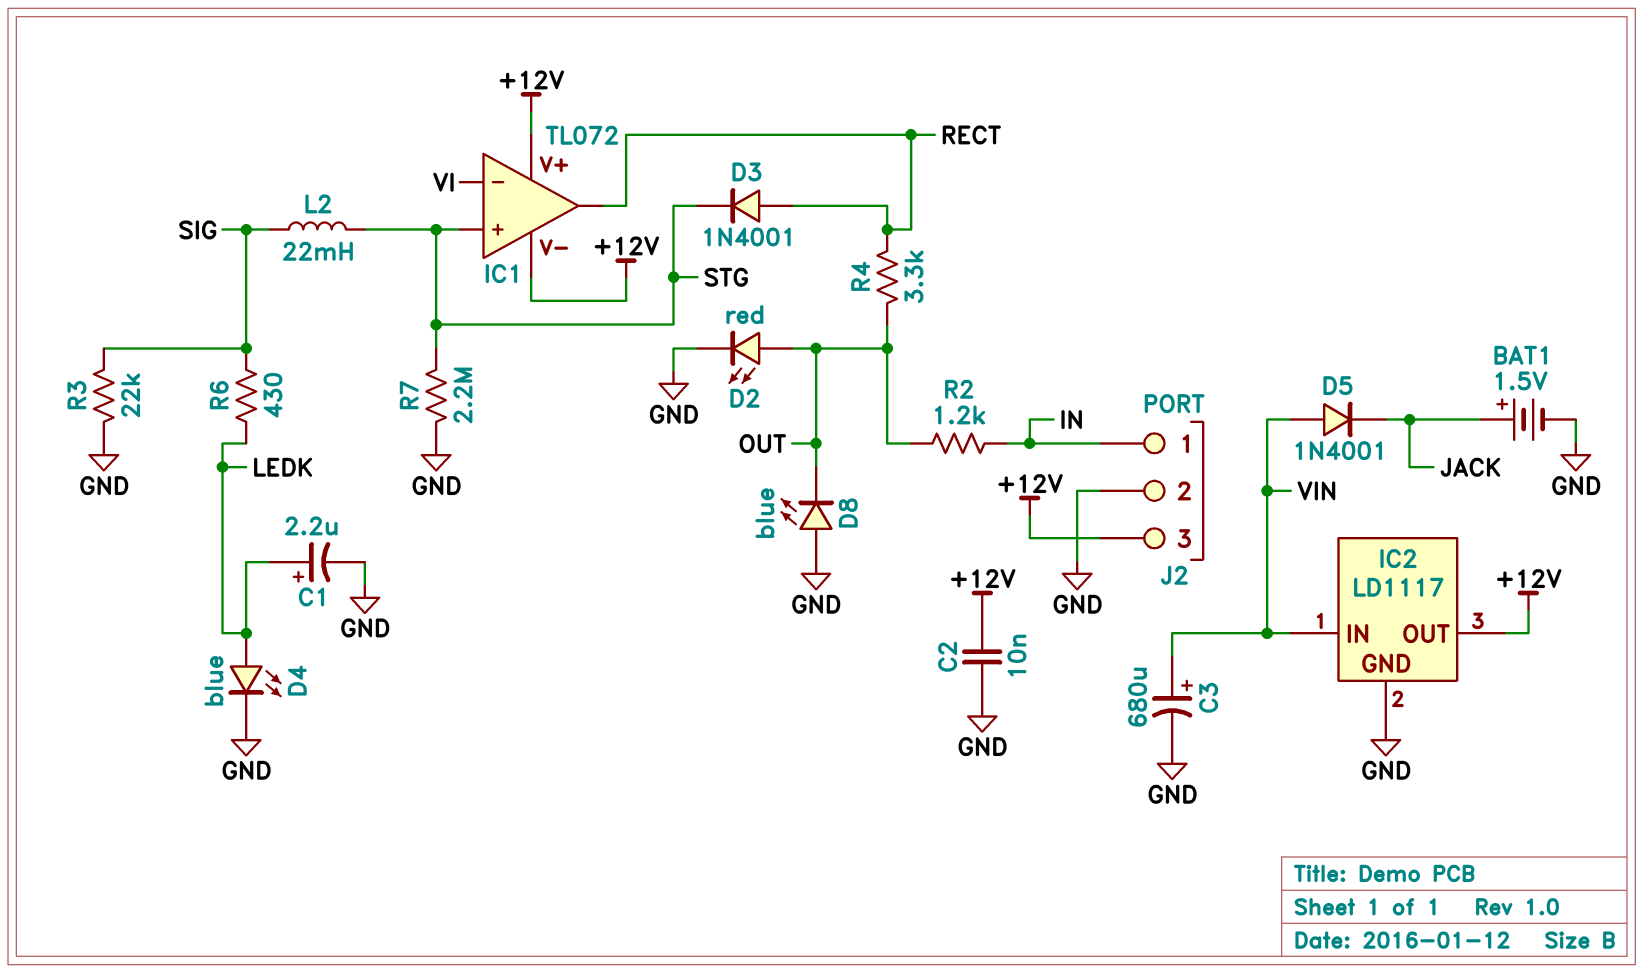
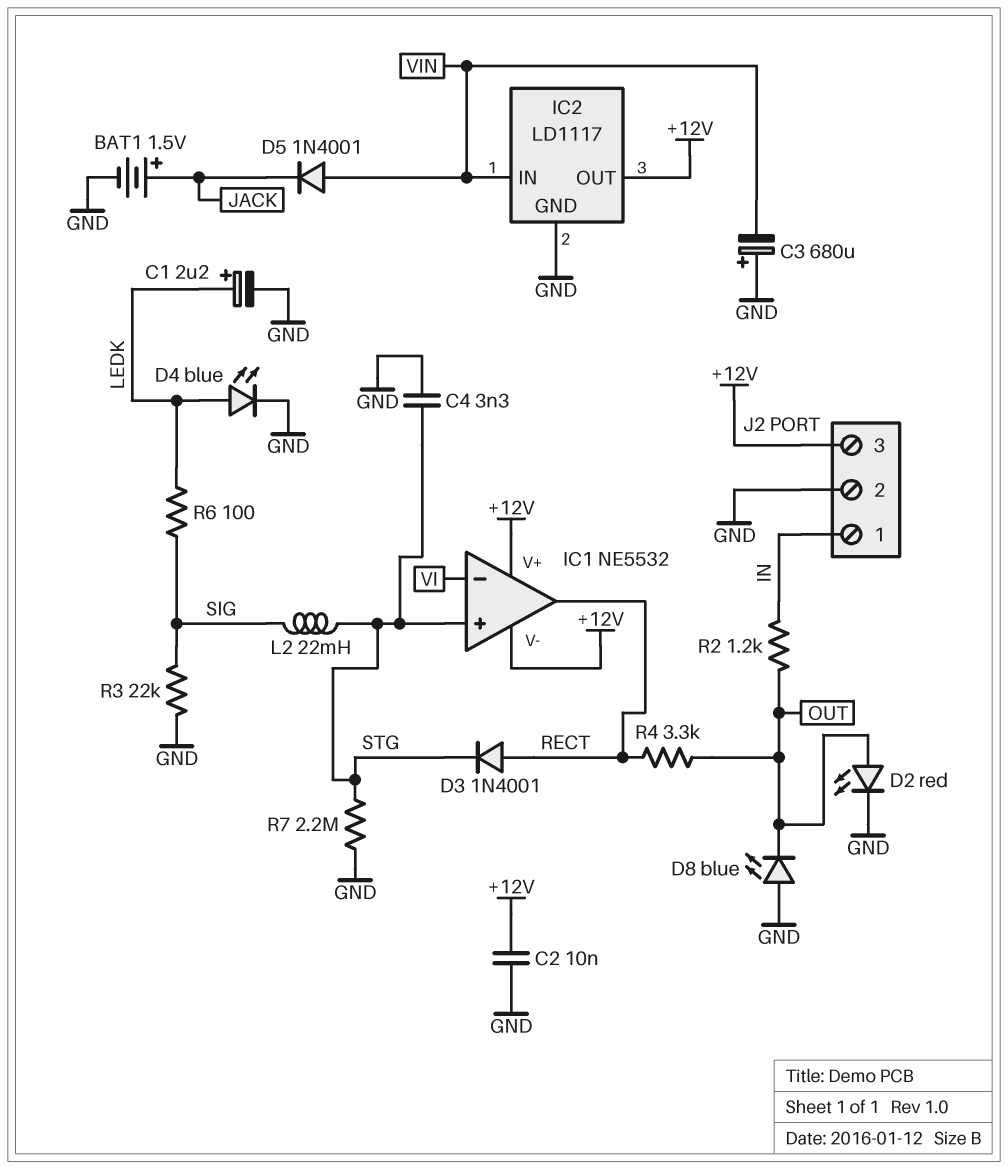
C3: 680uF (plus VIN, minus GND) -> 680uF (plus GND, minus VIN)
C4: none -> 3.3nF (GND, STG)
IC1: TL072 -> NE5532
R6: 430 (LEDK, SIG) -> 100 (LEDK, SIG)

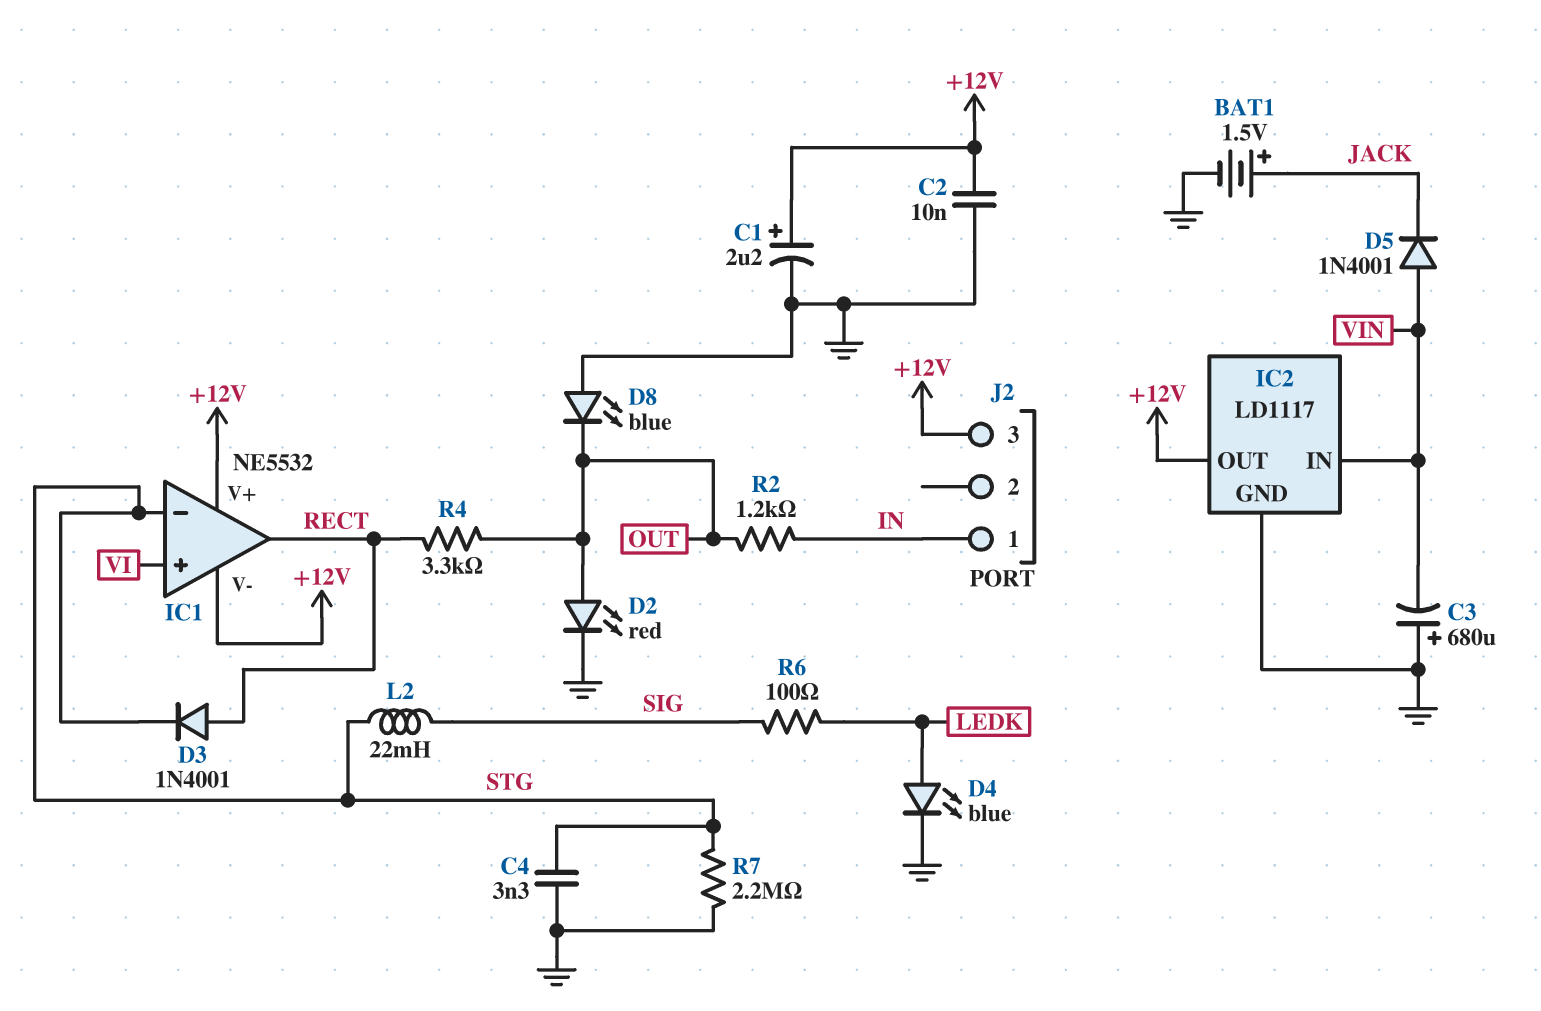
C1: 2.2uF (plus LEDK, minus GND) -> 2.2uF (plus +12V, minus GND)
IC1 pin in+: STG -> VI
IC1 pin in-: VI -> STG
J2 pin 2: GND -> none
R3: 22k (GND, SIG) -> none

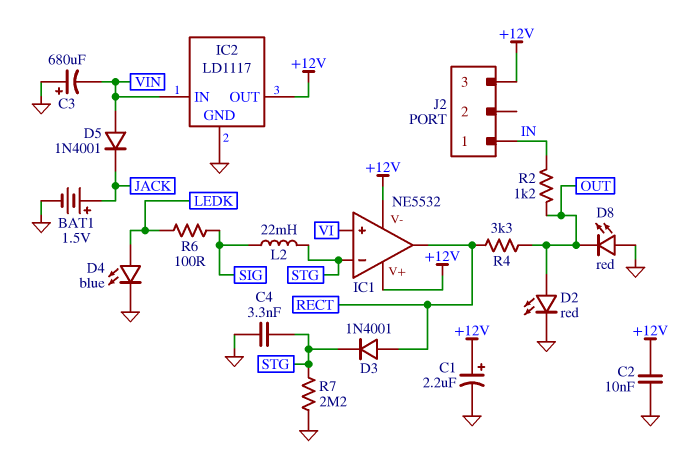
D8: LED blue (A GND, K OUT) -> LED red (A GND, K OUT)

